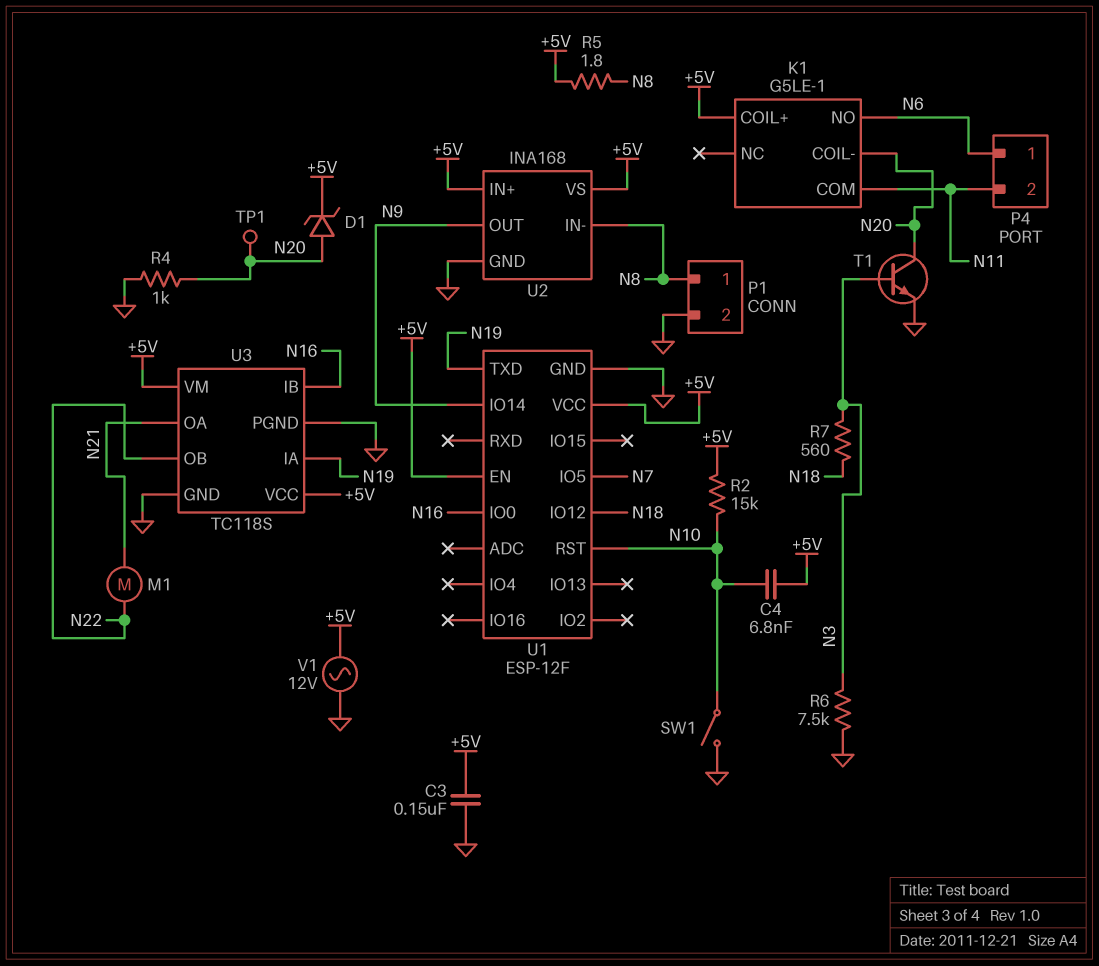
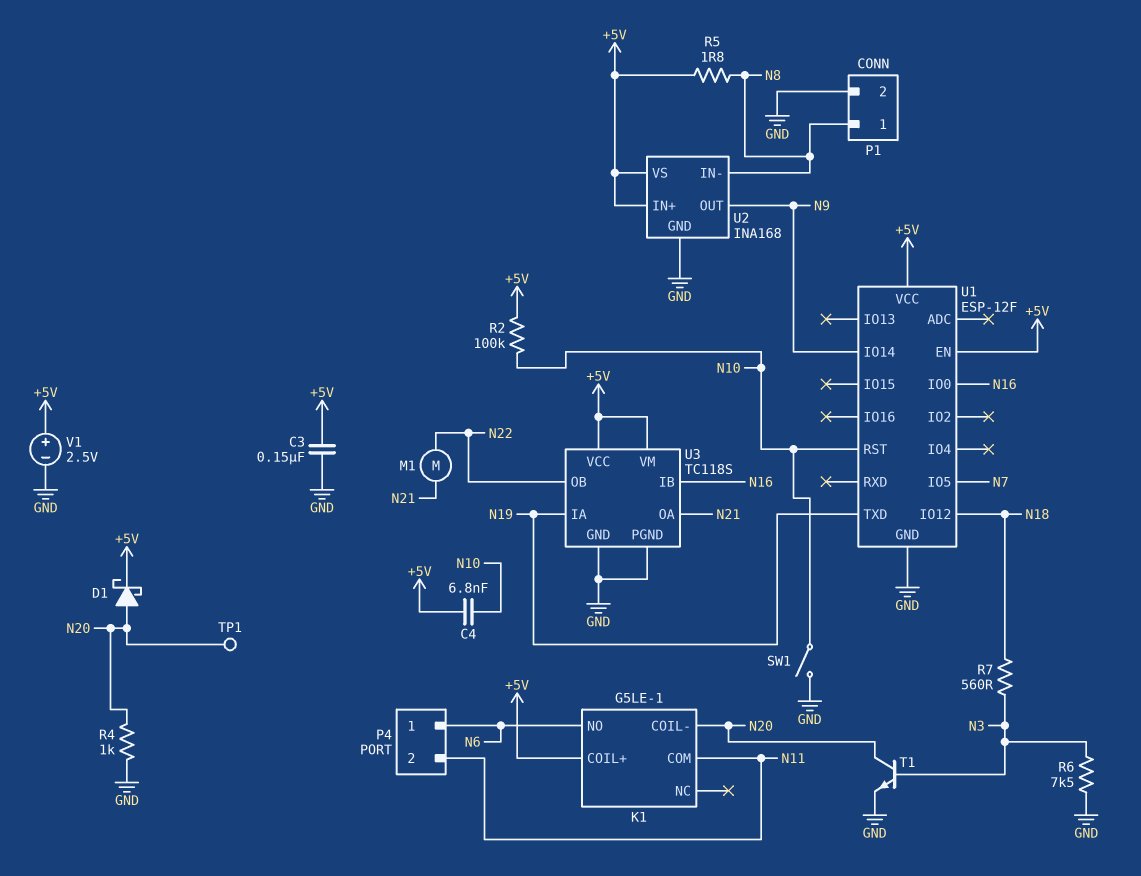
D1: zener (A N20, K +5V) -> schottky (A N20, K +5V)
R2: 15k (+5V, N10) -> 100k (+5V, N10)
V1: AC 12V (+5V, GND) -> 2.5V (plus +5V, minus GND)

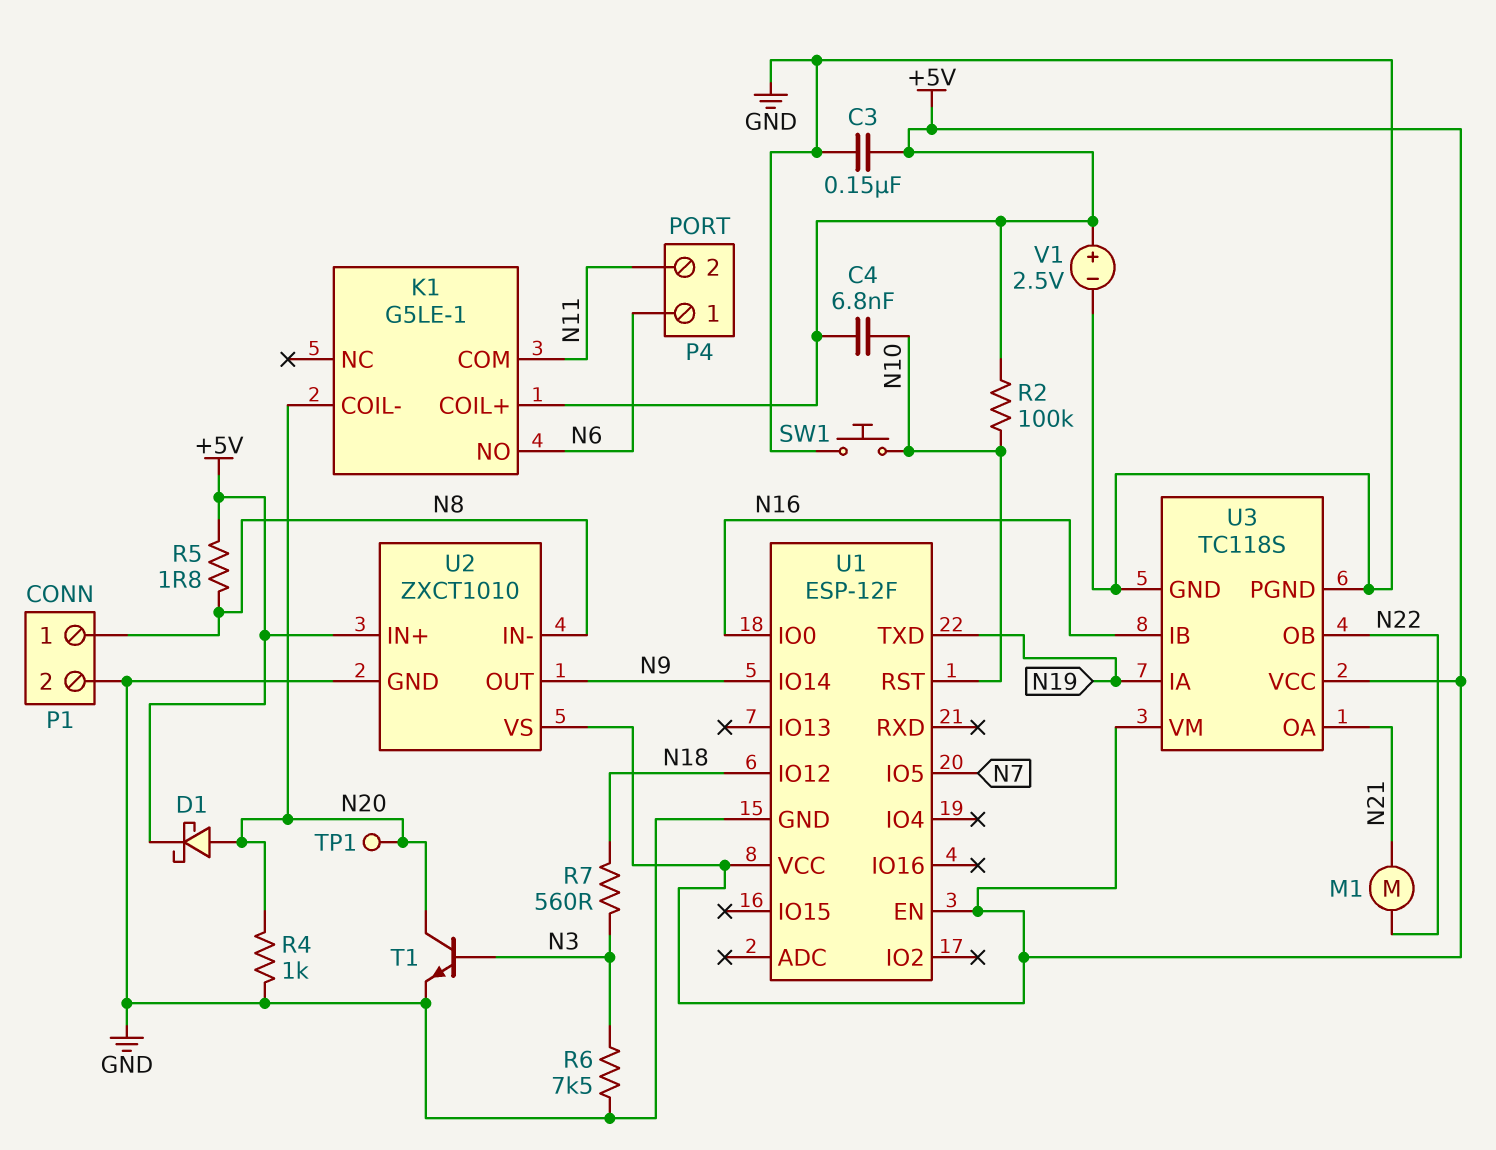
SW1: switch (GND, N10) -> button (GND, N10)
U2: INA168 -> ZXCT1010

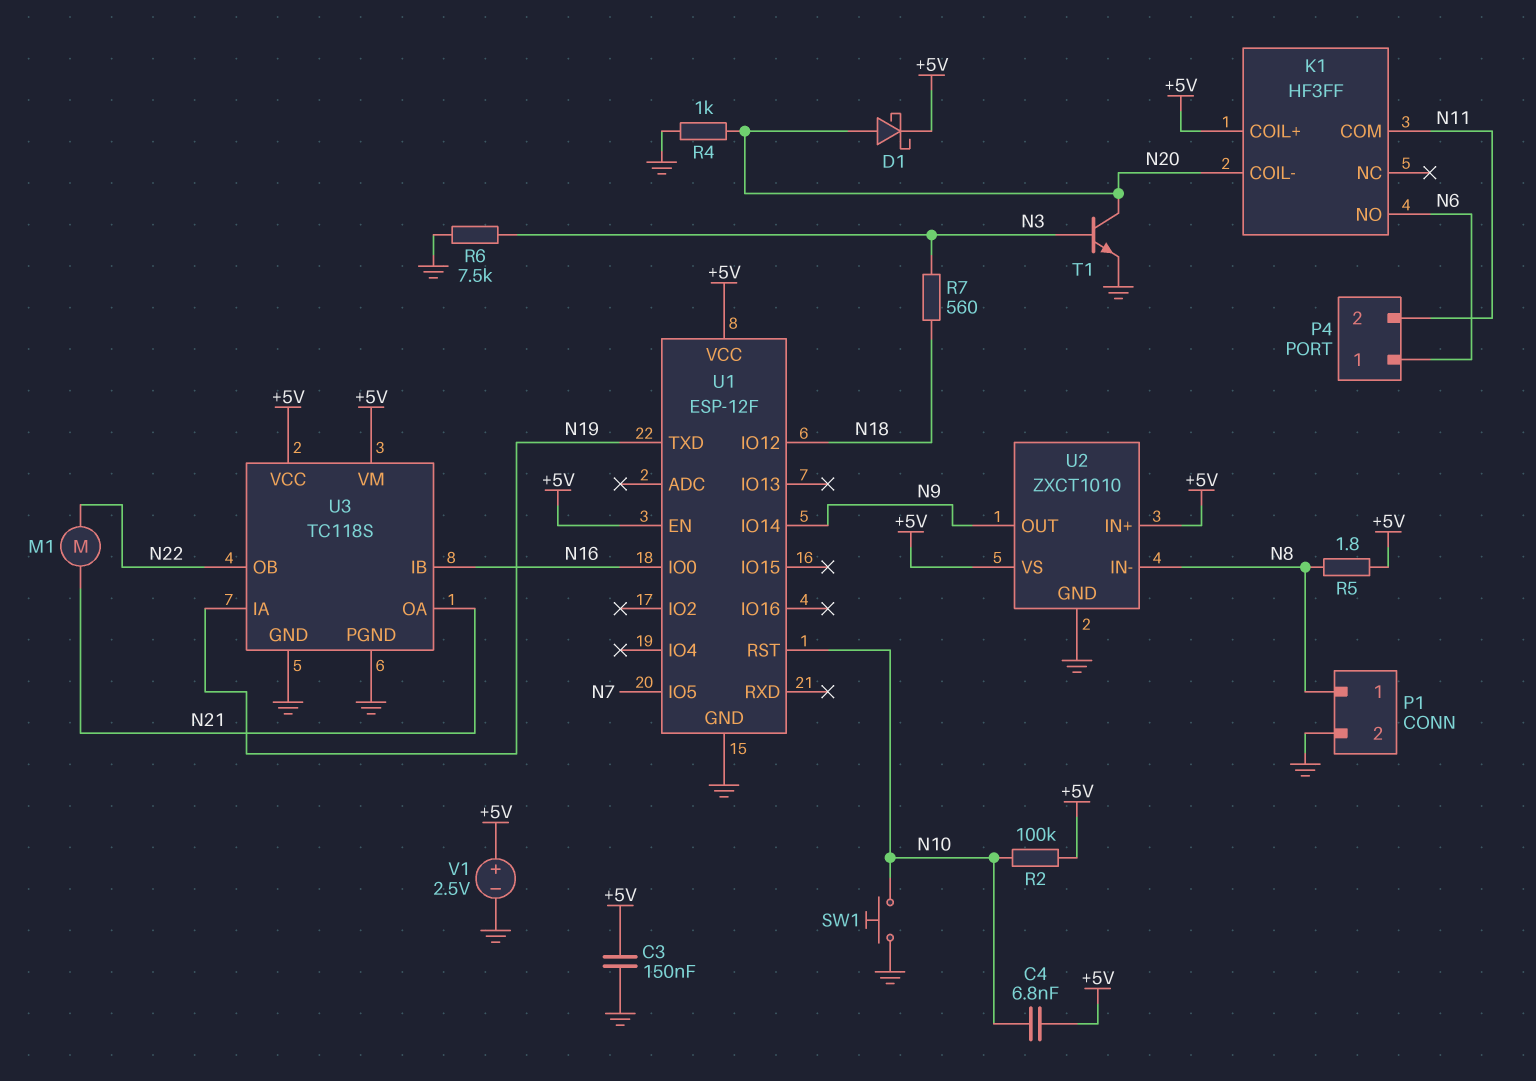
K1: G5LE-1 -> HF3FF
TP1: test point (N20) -> none

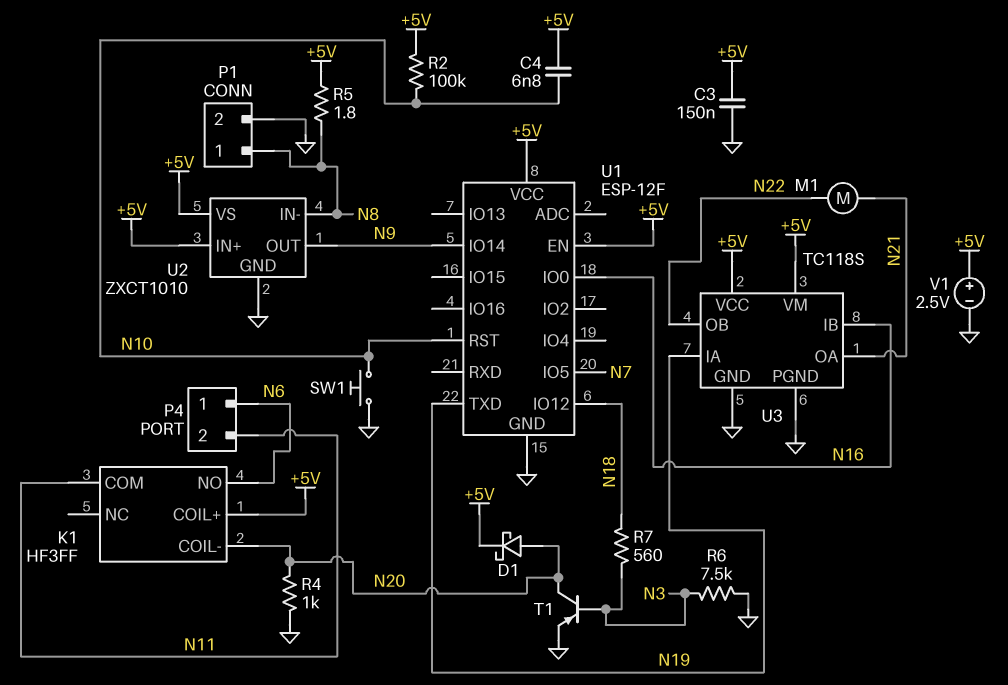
T1: NPN (B N3, C N20, E GND) -> PNP (B N3, C N20, E GND)

